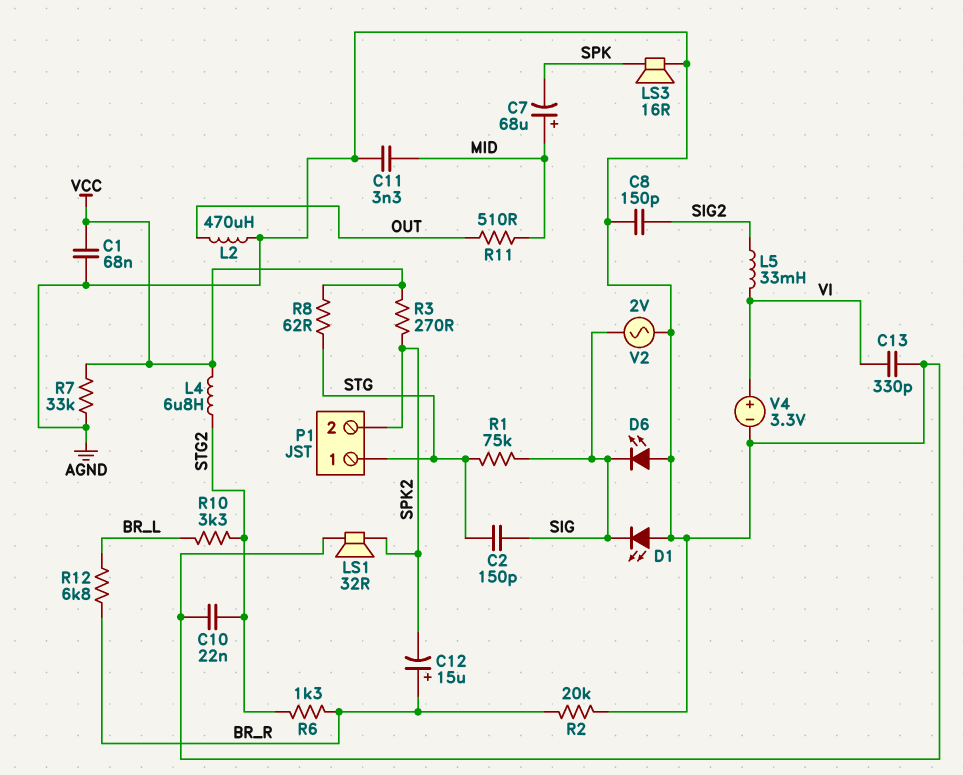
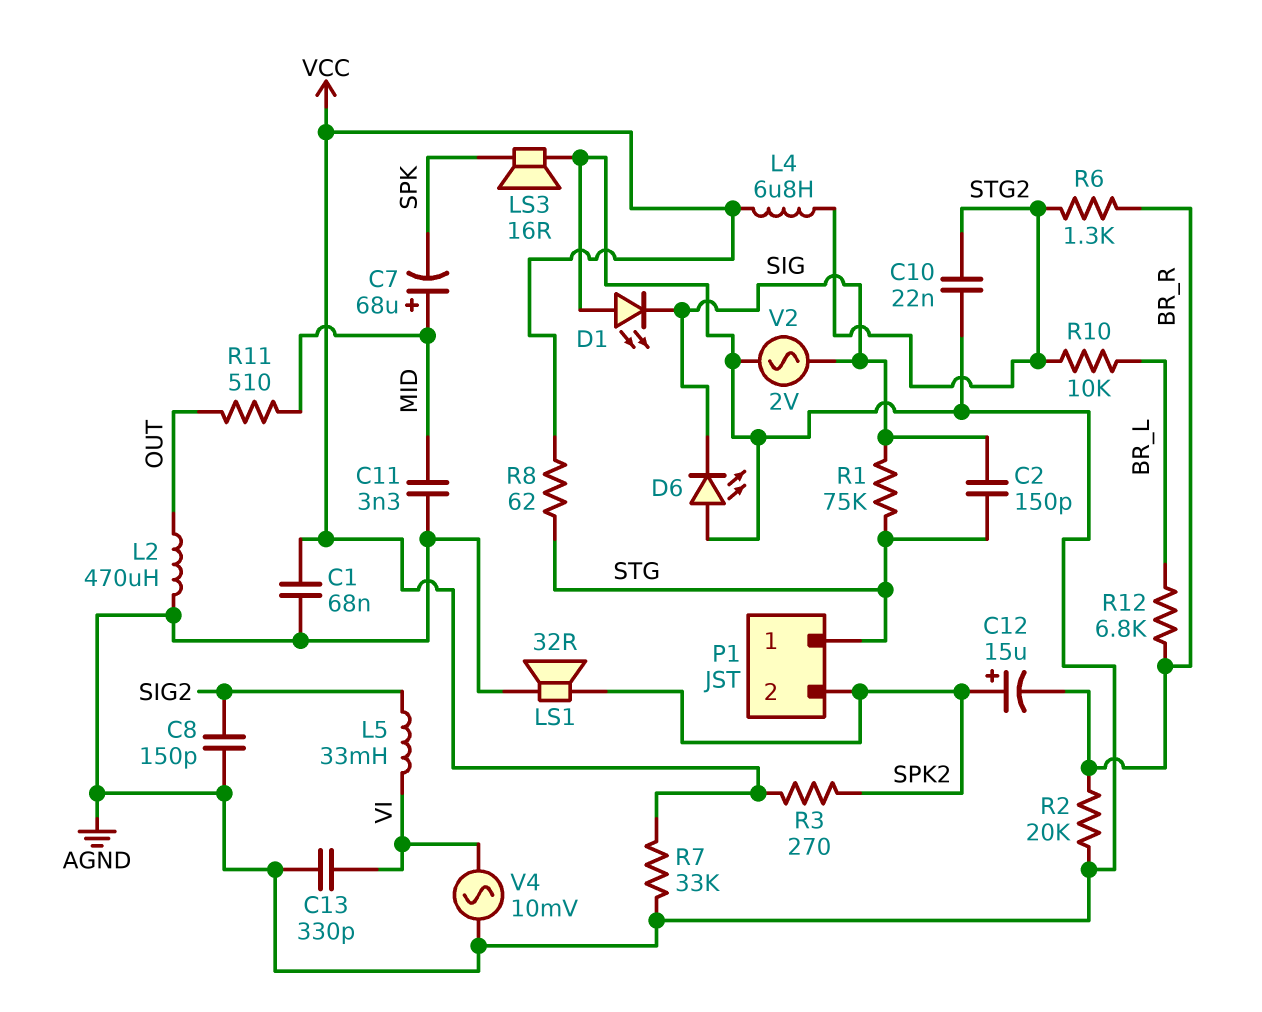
C12: 15uF (plus BR_R, minus SPK2) -> 15uF (plus SPK2, minus BR_R)
R10: 3.3k (BR_L, STG2) -> 10k (BR_L, STG2)
V4: 3.3V (plus VI, minus AGND) -> AC 10mV (AGND, VI)

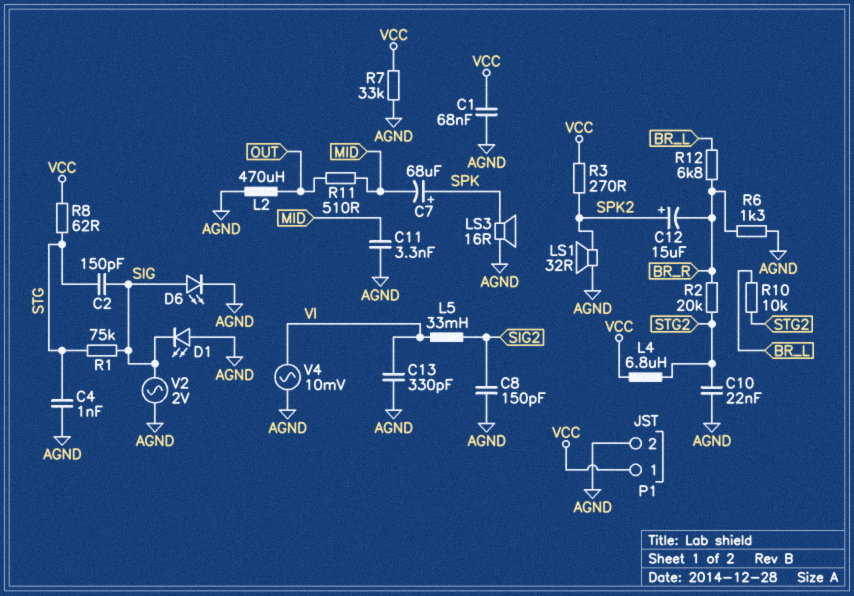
C4: none -> 1nF (AGND, STG)
C7: 68uF (plus MID, minus SPK) -> 68uF (plus SPK, minus MID)
D6: LED (A AGND, K SIG) -> LED (A SIG, K AGND)
P1 pin 1: STG -> VCC
P1 pin 2: SPK2 -> AGND
R2: 20k (AGND, BR_R) -> 20k (BR_R, STG2)
R6: 1.3k (BR_R, STG2) -> 1.3k (AGND, BR_R)

